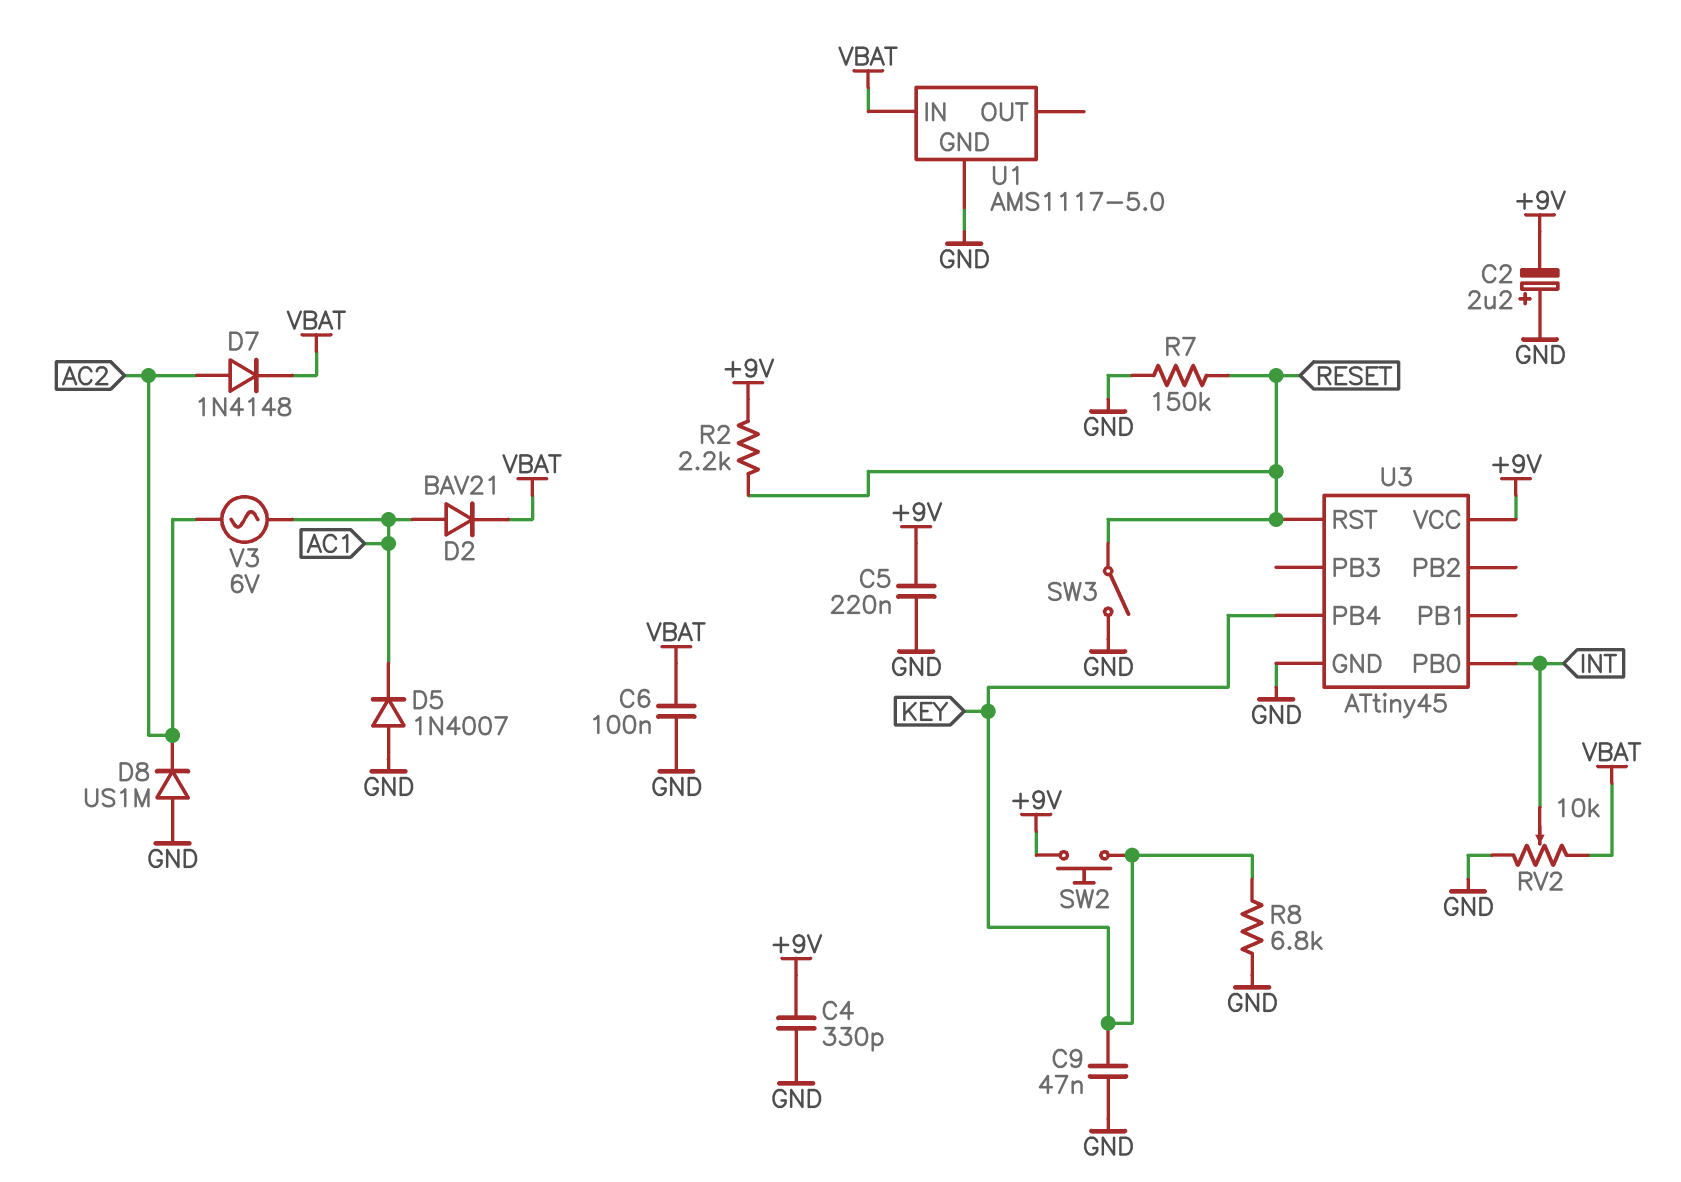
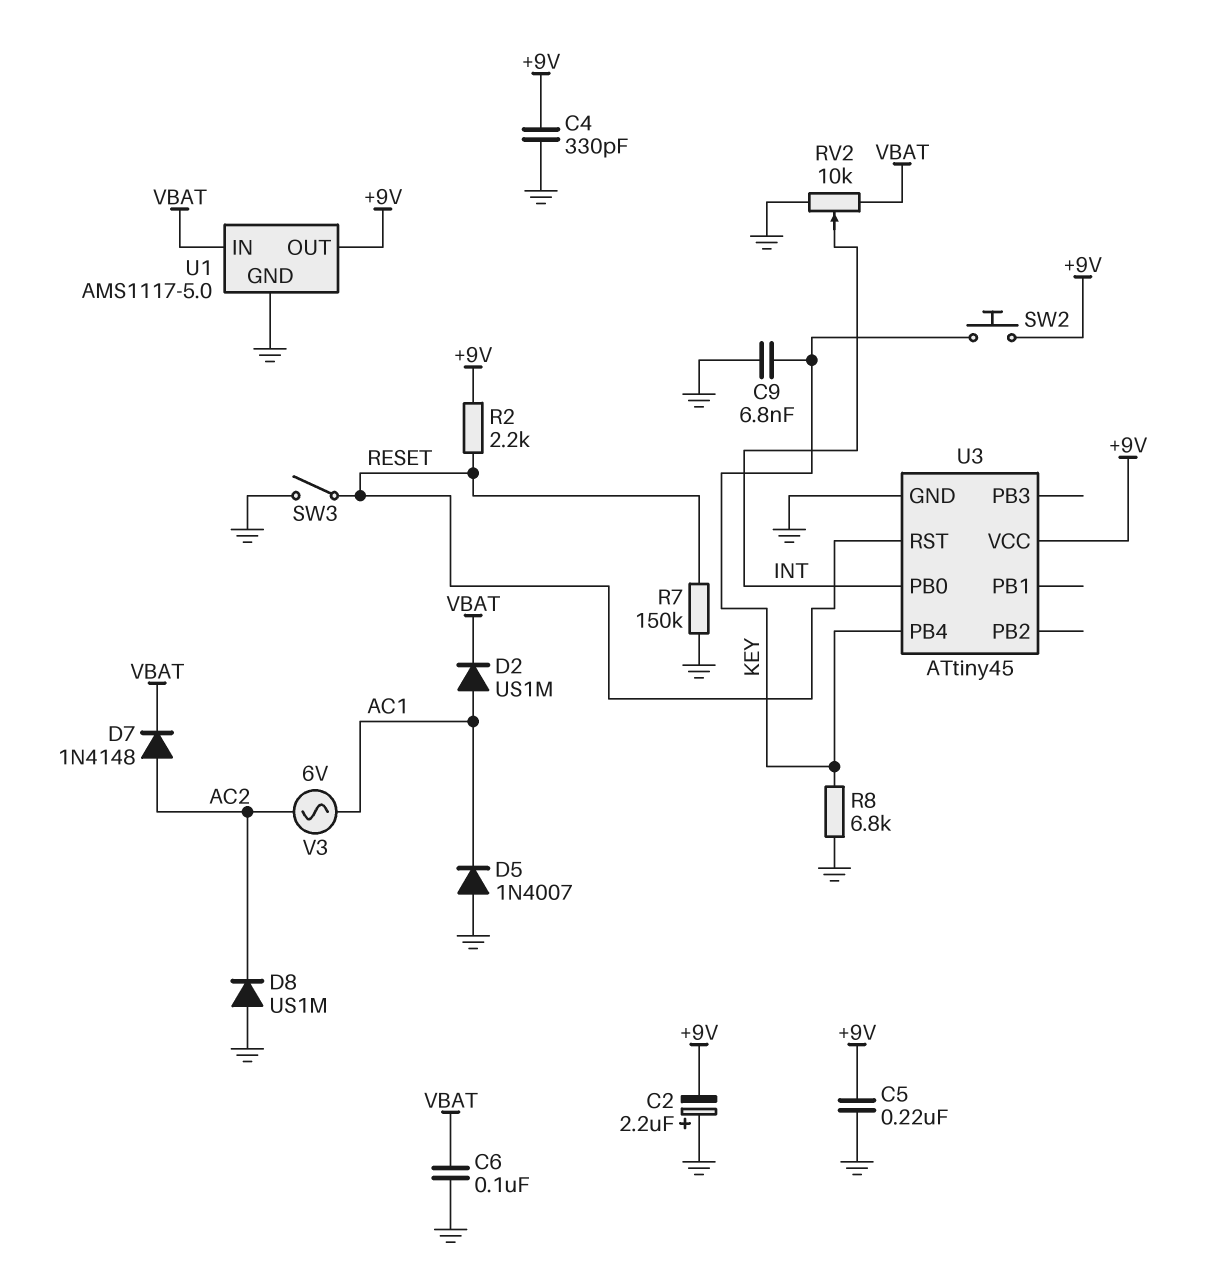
C9: 47nF (GND, KEY) -> 6.8nF (GND, KEY)
D2: diode BAV21 (A AC1, K VBAT) -> diode US1M (A AC1, K VBAT)
U1 pin OUT: none -> +9V

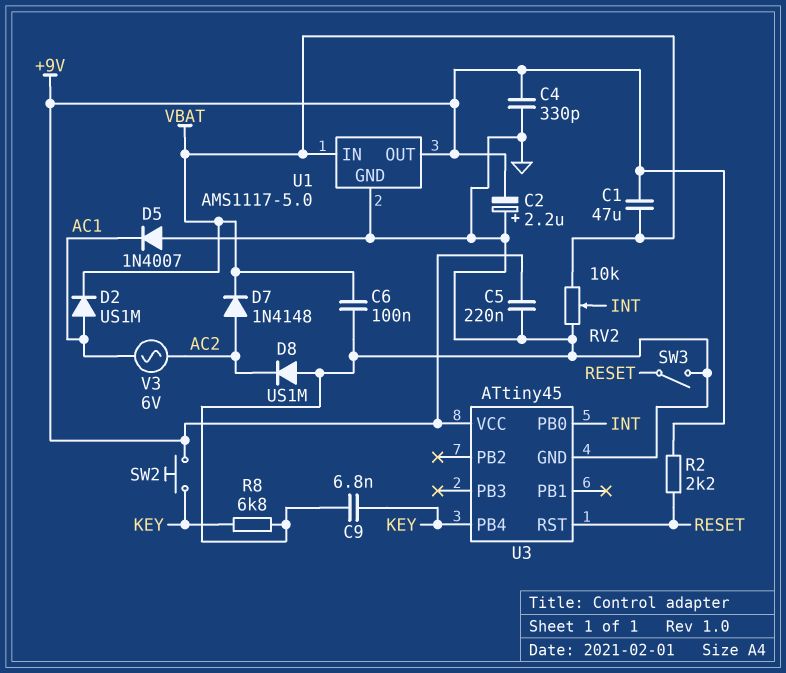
C1: none -> 47uF (+9V, VBAT)
R7: 150k (GND, RESET) -> none

